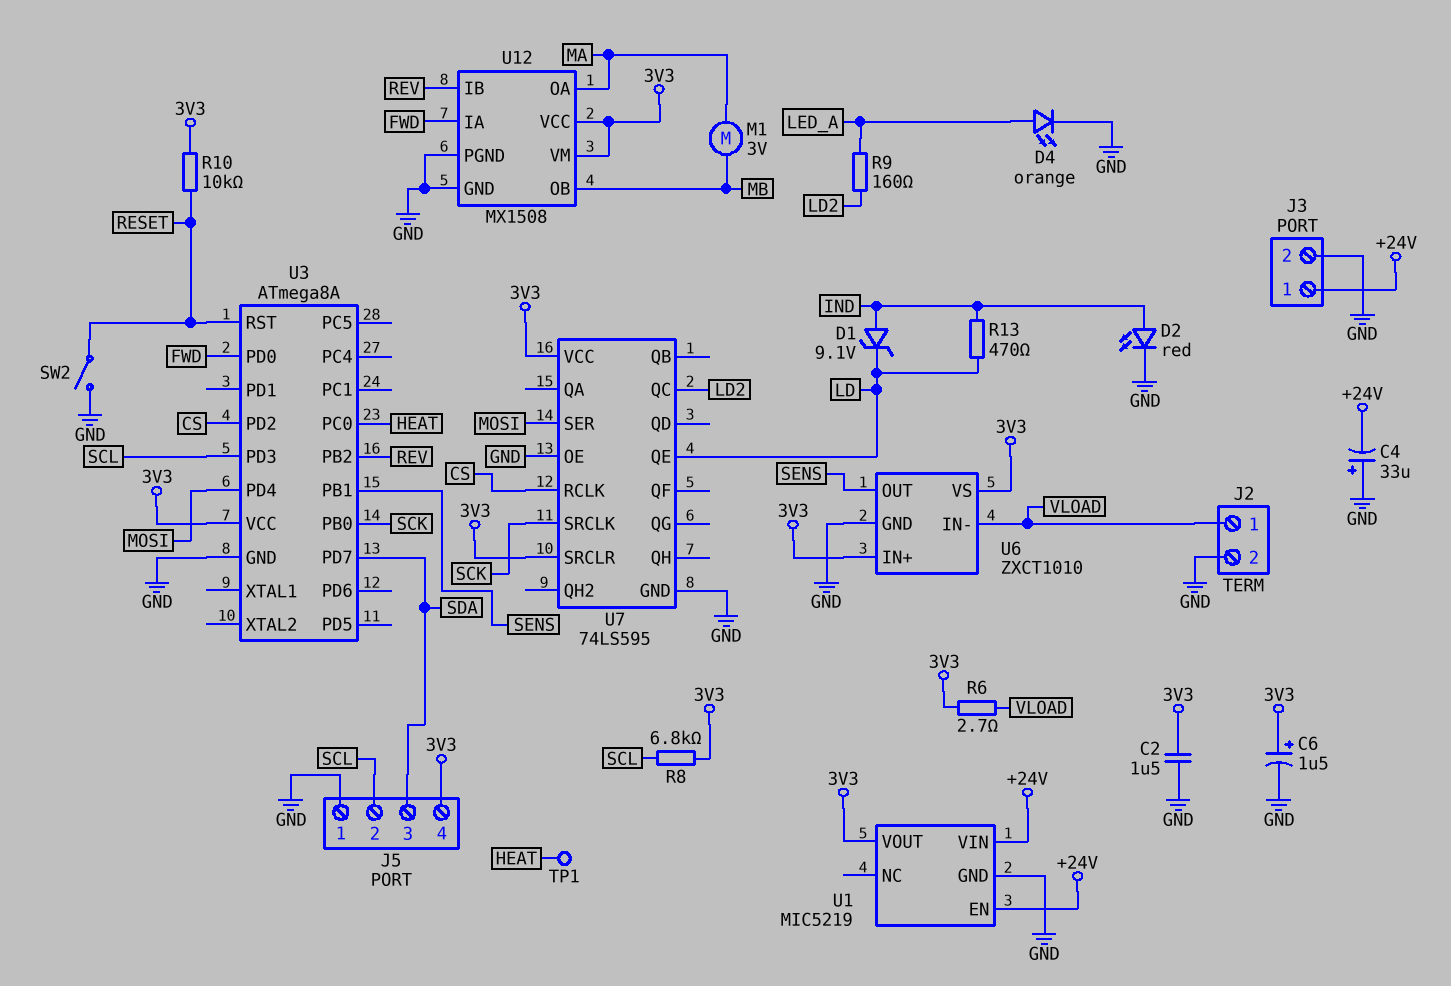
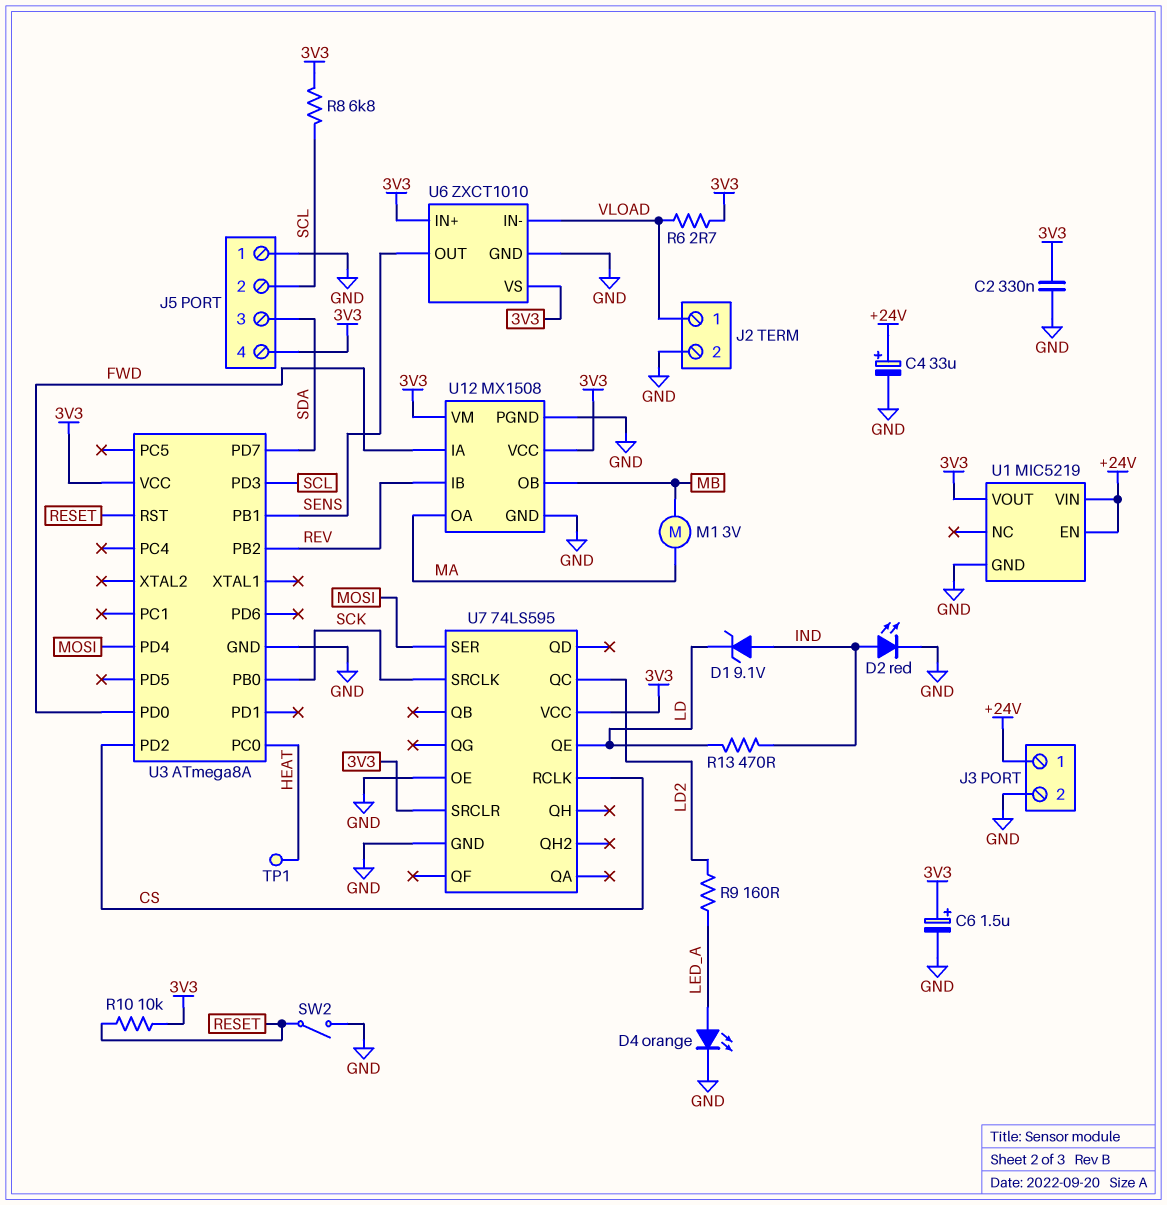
C2: 1.5uF (3V3, GND) -> 330nF (3V3, GND)
C4: 33uF (plus GND, minus +24V) -> 33uF (plus +24V, minus GND)

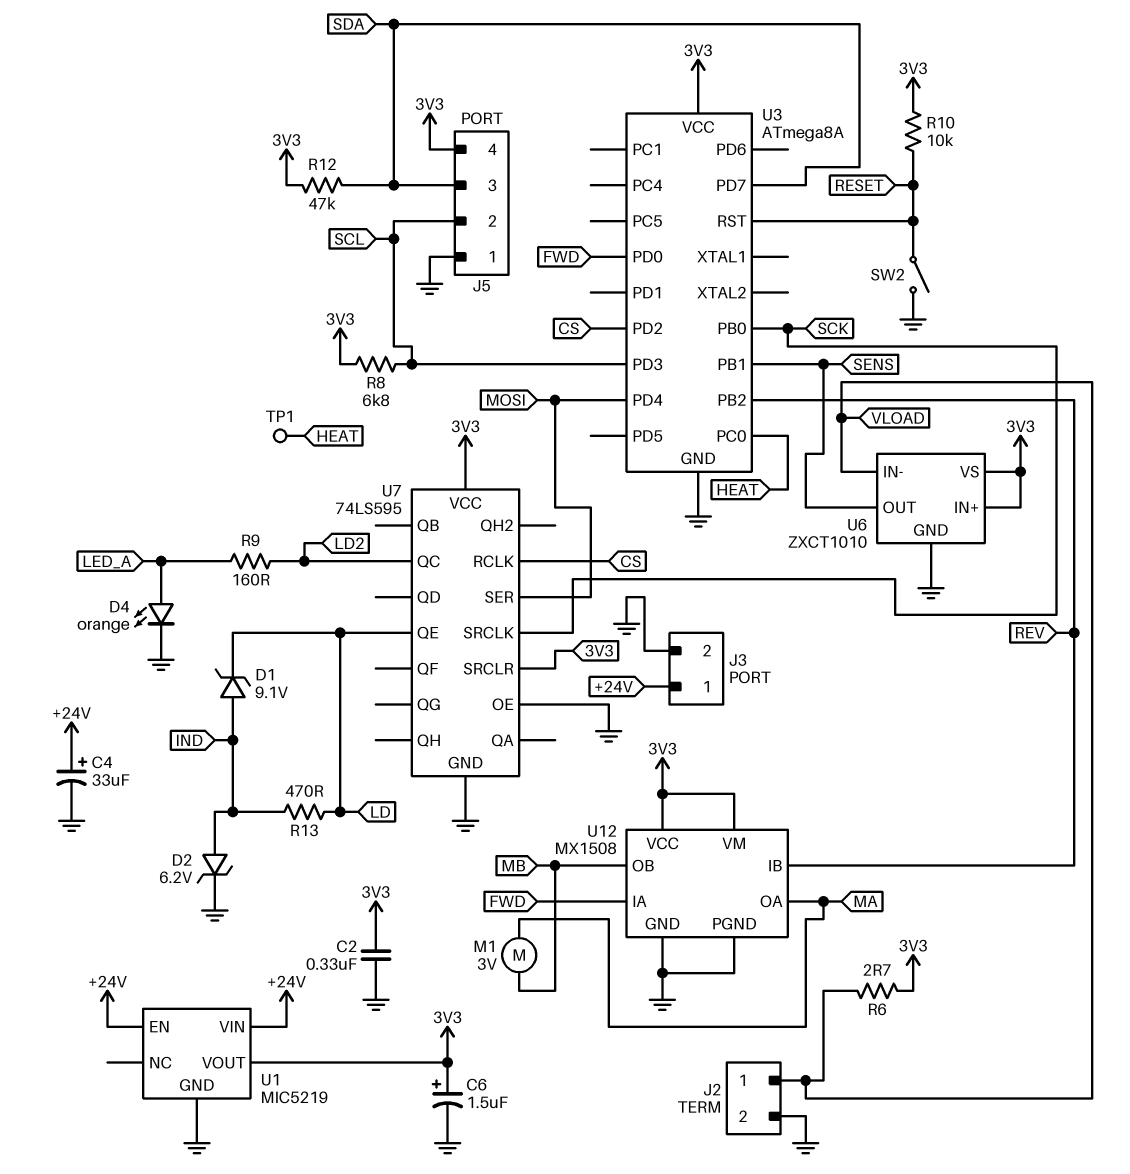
D2: LED red (A IND, K GND) -> zener 6.2V (A IND, K GND)
R12: none -> 47k (3V3, SDA)

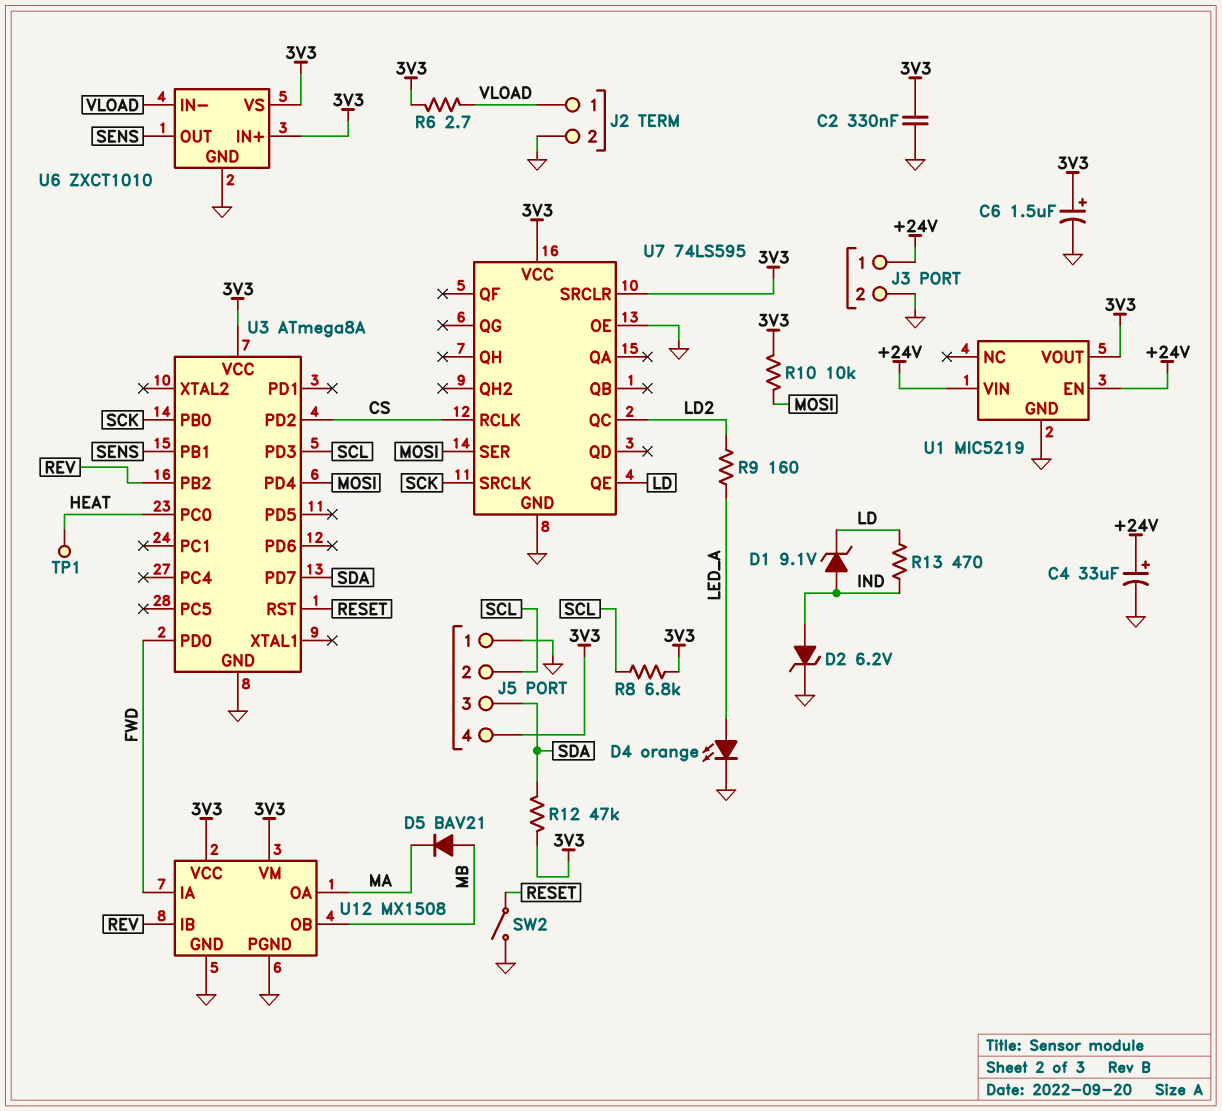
D5: none -> diode BAV21 (A MB, K MA)
M1: motor 3V (MA, MB) -> none
R10: 10k (3V3, RESET) -> 10k (3V3, MOSI)

